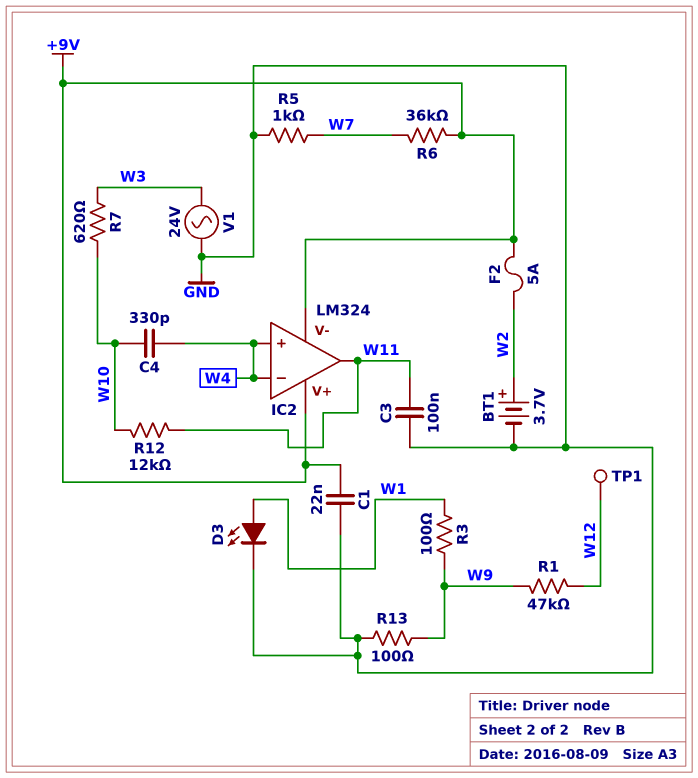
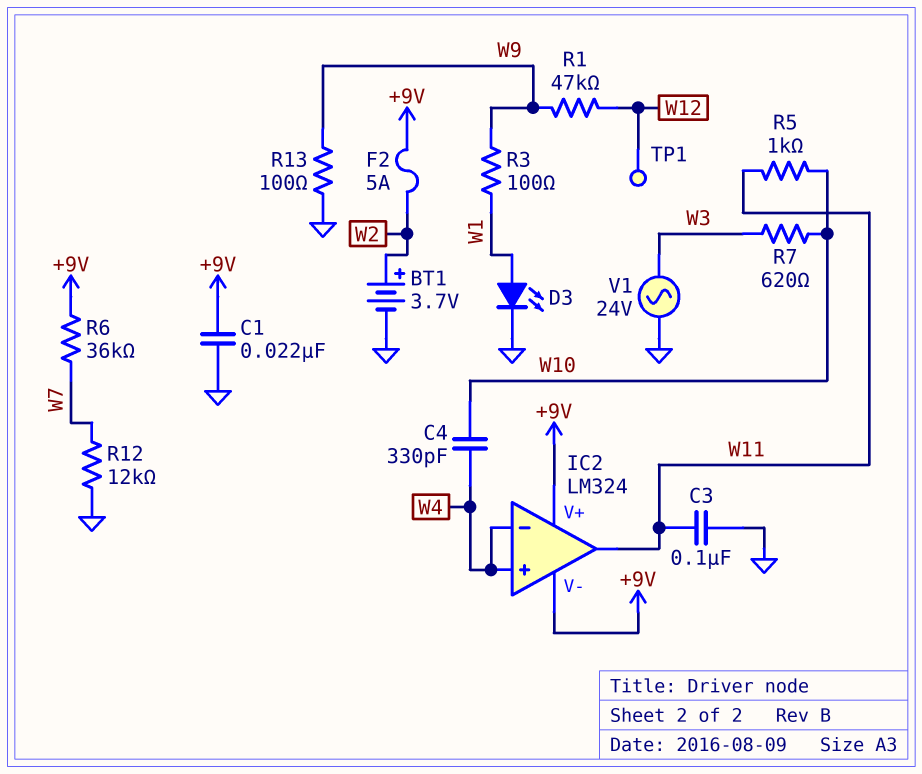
R5: 1k (GND, W7) -> 1k (W10, W11)
R12: 12k (W10, W11) -> 12k (GND, W7)

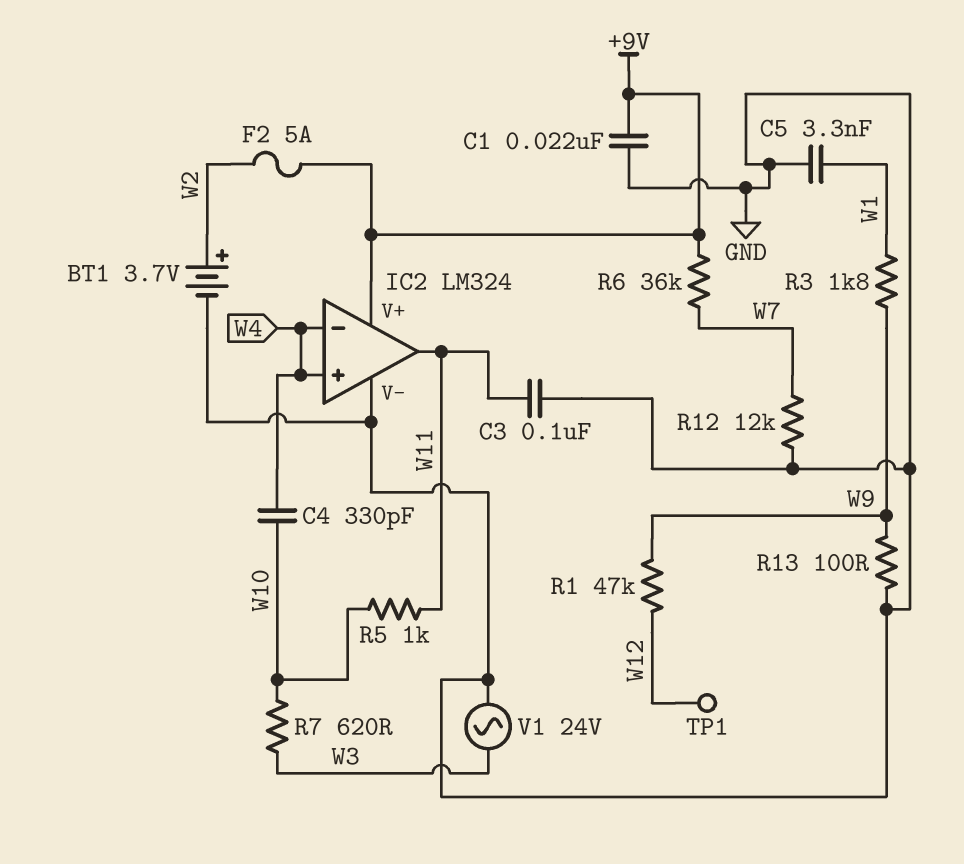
C5: none -> 3.3nF (GND, W1)
D3: LED (A W1, K GND) -> none
IC2 pin V-: +9V -> GND
R3: 100 (W1, W9) -> 1.8k (W1, W9)

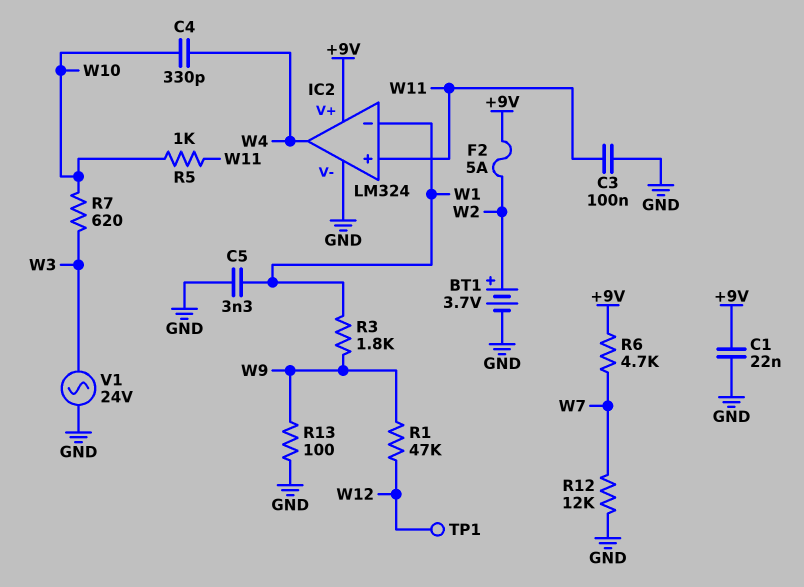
IC2 pin in+: W4 -> W11
IC2 pin in-: W4 -> W1
IC2 pin out: W11 -> W4
R6: 36k (+9V, W7) -> 4.7k (+9V, W7)

